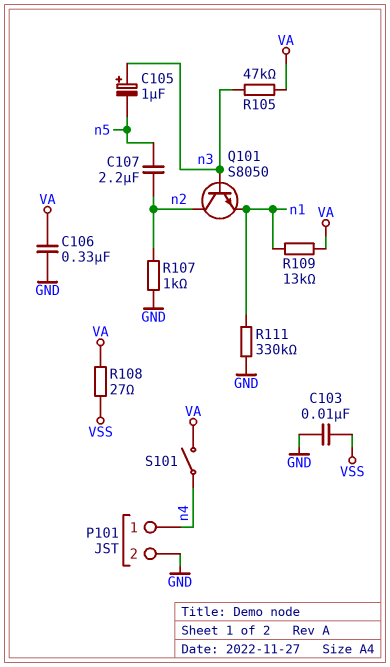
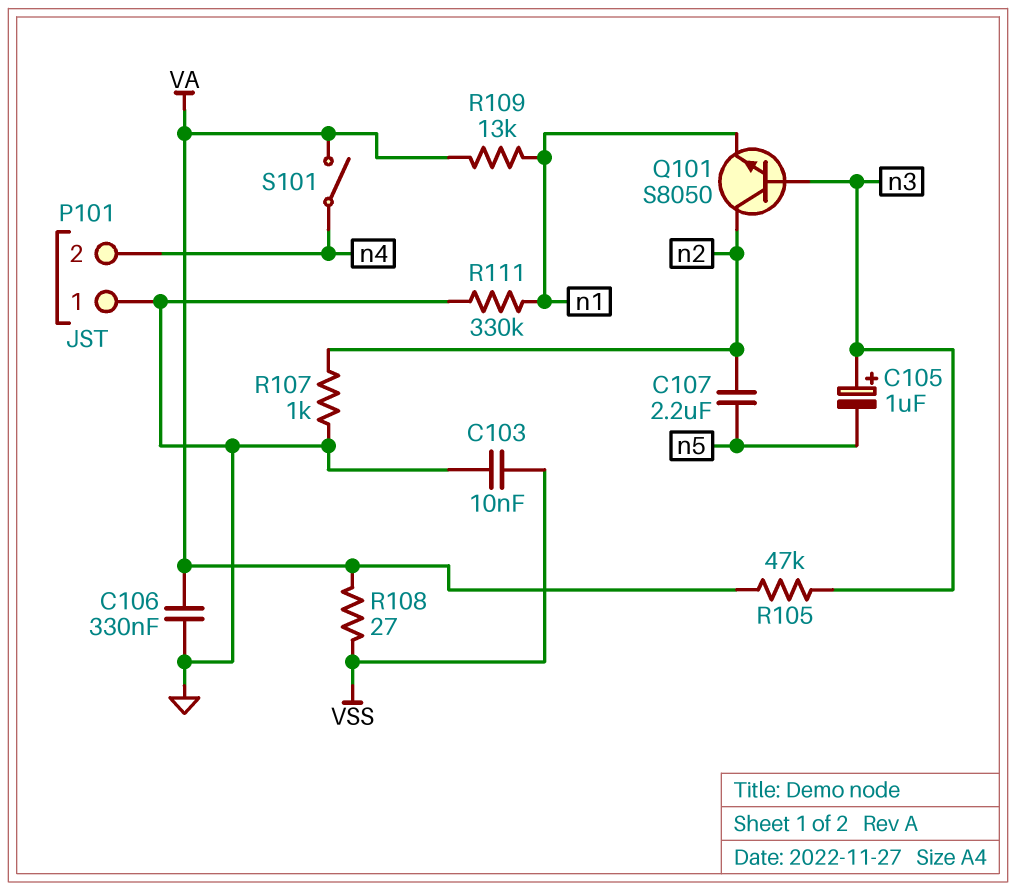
P101 pin 1: n4 -> GND
P101 pin 2: GND -> n4

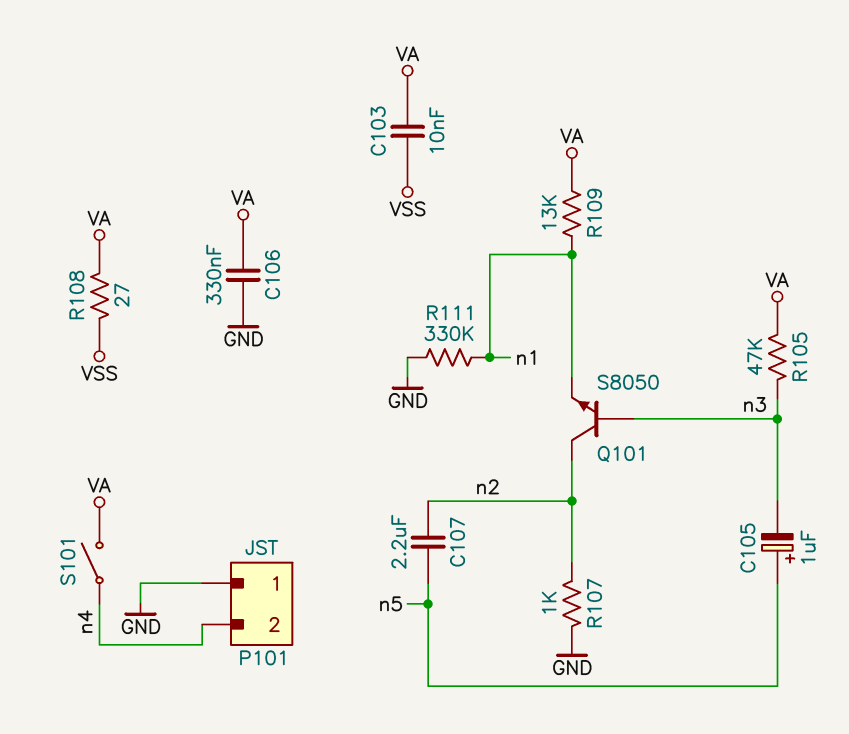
C103: 10nF (GND, VSS) -> 10nF (VA, VSS)
C105: 1uF (plus n3, minus n5) -> 1uF (plus n5, minus n3)

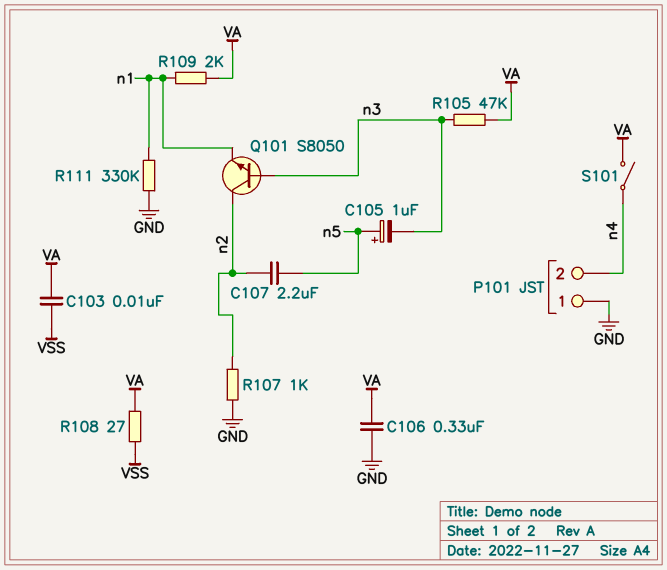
R109: 13k (VA, n1) -> 2k (VA, n1)

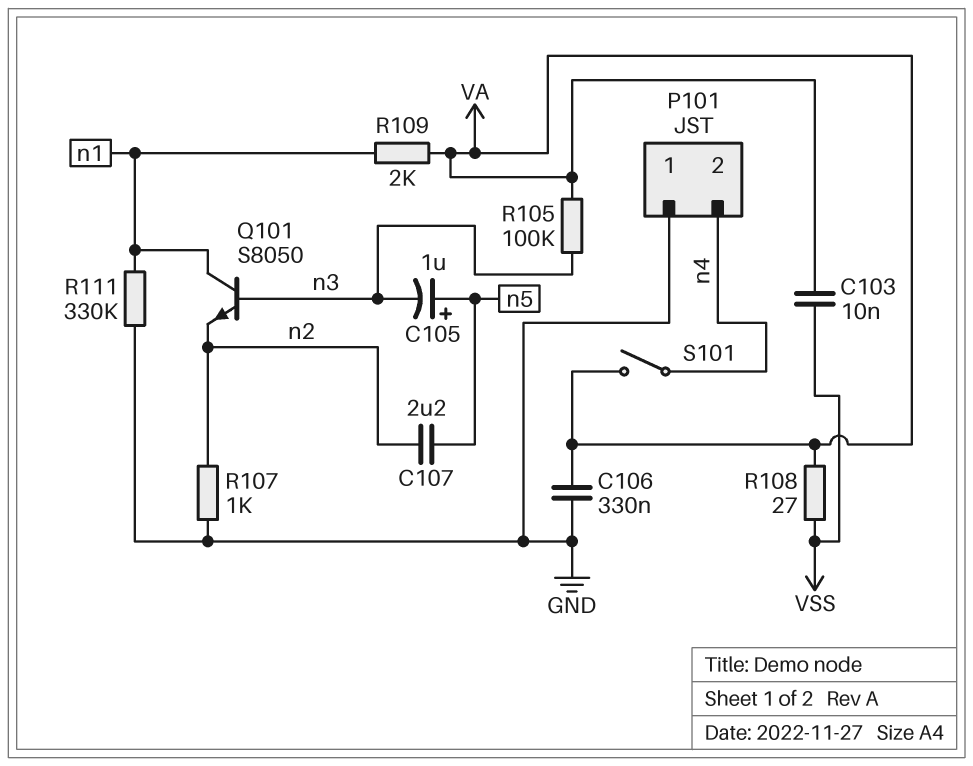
Q101: NPN S8050 (B n3, C n2, E n1) -> NPN S8050 (B n3, C n1, E n2)
R105: 47k (VA, n3) -> 100k (VA, n3)

